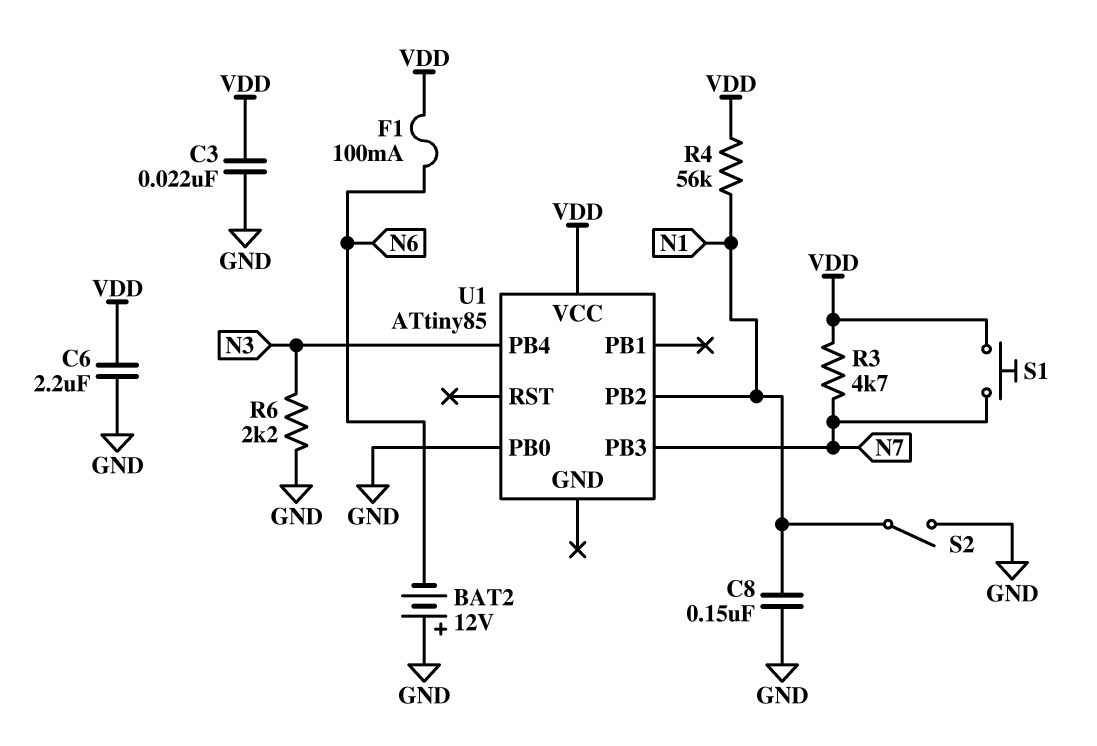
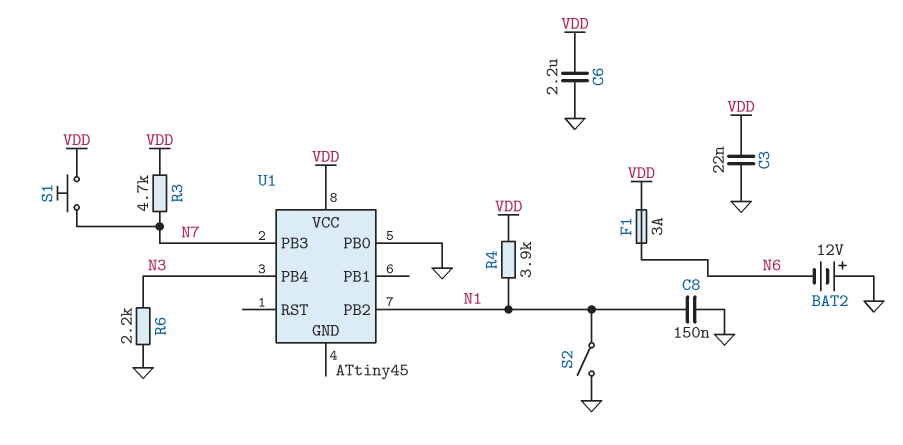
F1: 100mA (N6, VDD) -> 3A (N6, VDD)
R4: 56k (N1, VDD) -> 3.9k (N1, VDD)
U1: ATtiny85 -> ATtiny45

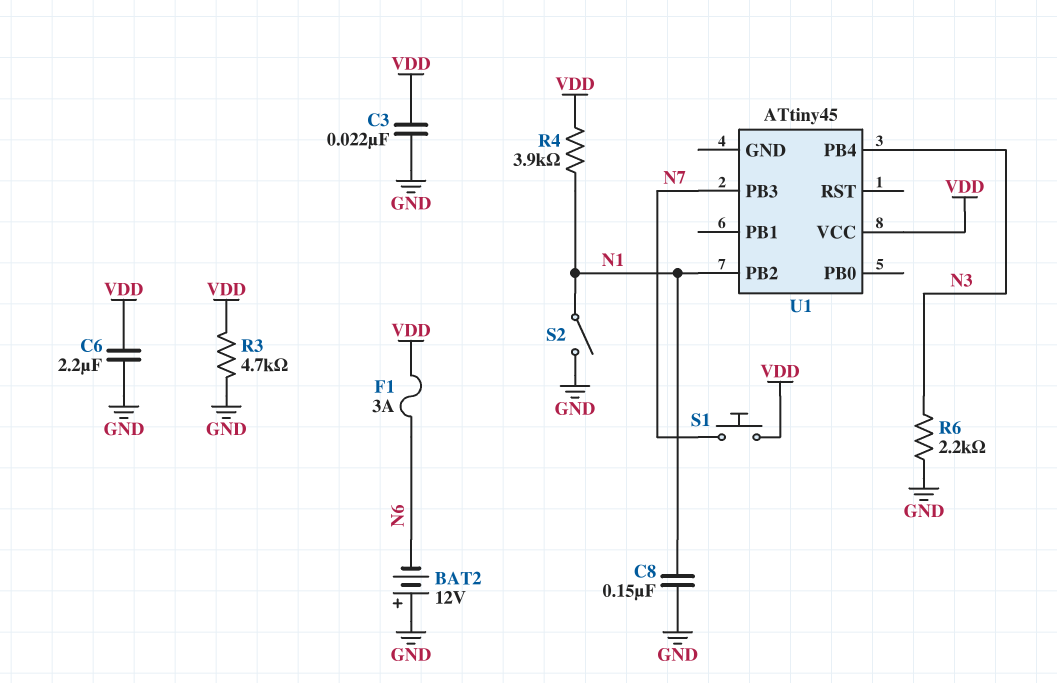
R3: 4.7k (N7, VDD) -> 4.7k (GND, VDD)
U1 pin PB0: GND -> none

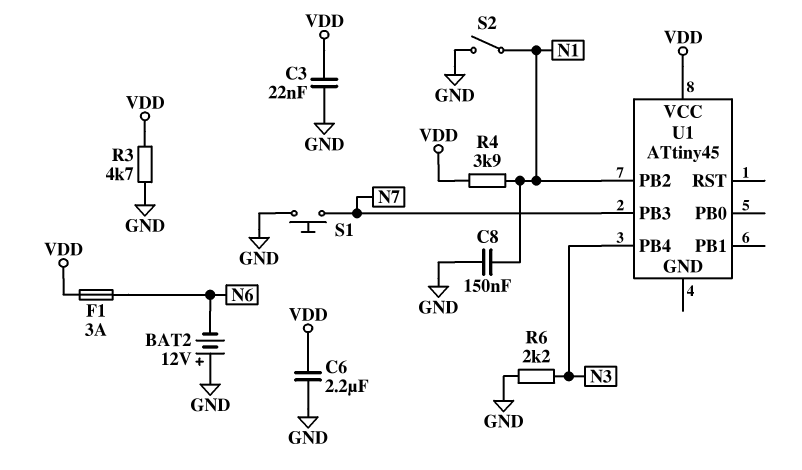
S1: button (N7, VDD) -> button (GND, N7)

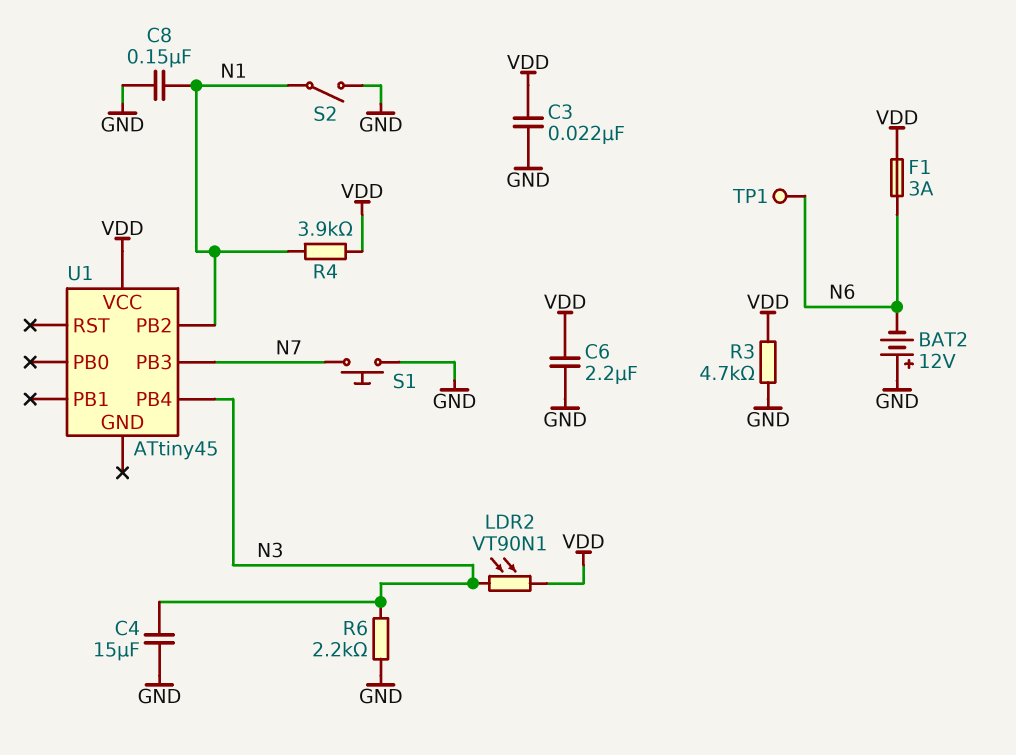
C4: none -> 15uF (GND, N3)
LDR2: none -> VT90N1 (N3, VDD)
TP1: none -> test point (N6)

